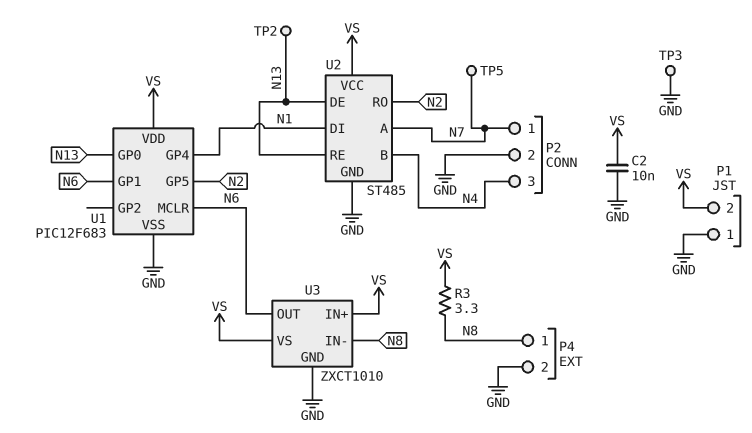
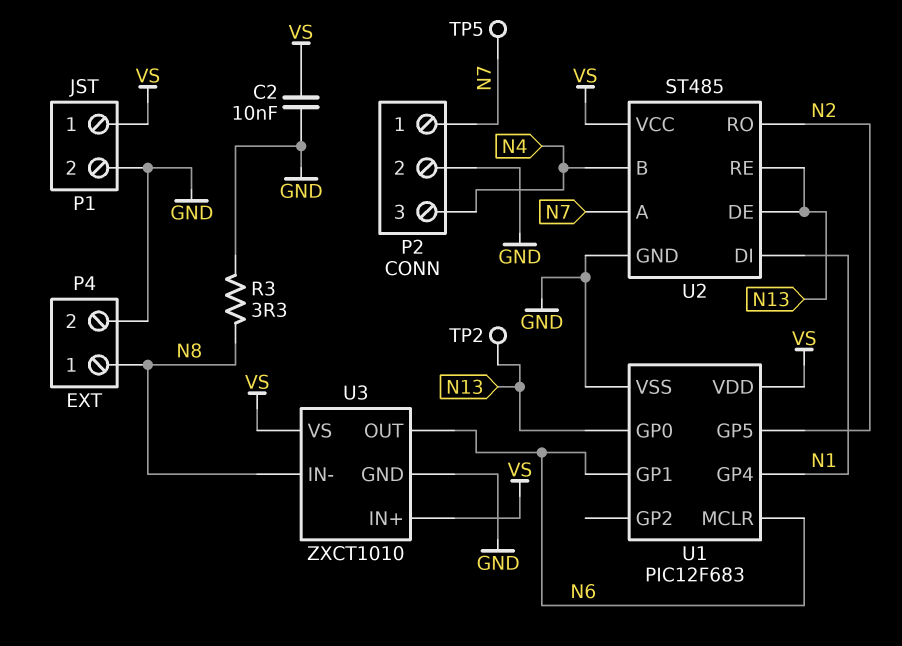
P1 pin 1: GND -> VS
P1 pin 2: VS -> GND
R3: 3.3 (N8, VS) -> 3.3 (GND, N8)
TP3: test point (GND) -> none

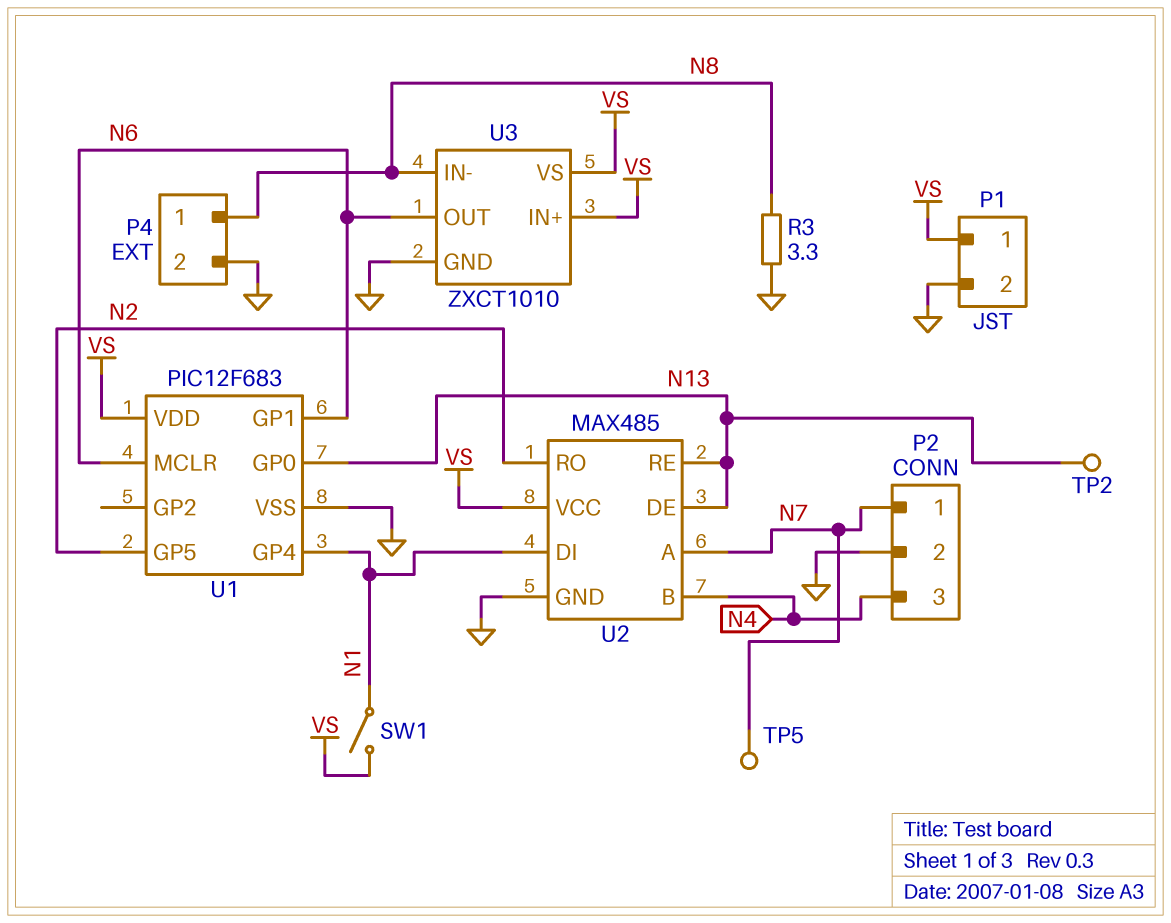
C2: 10nF (GND, VS) -> none
SW1: none -> switch (N1, VS)
U2: ST485 -> MAX485

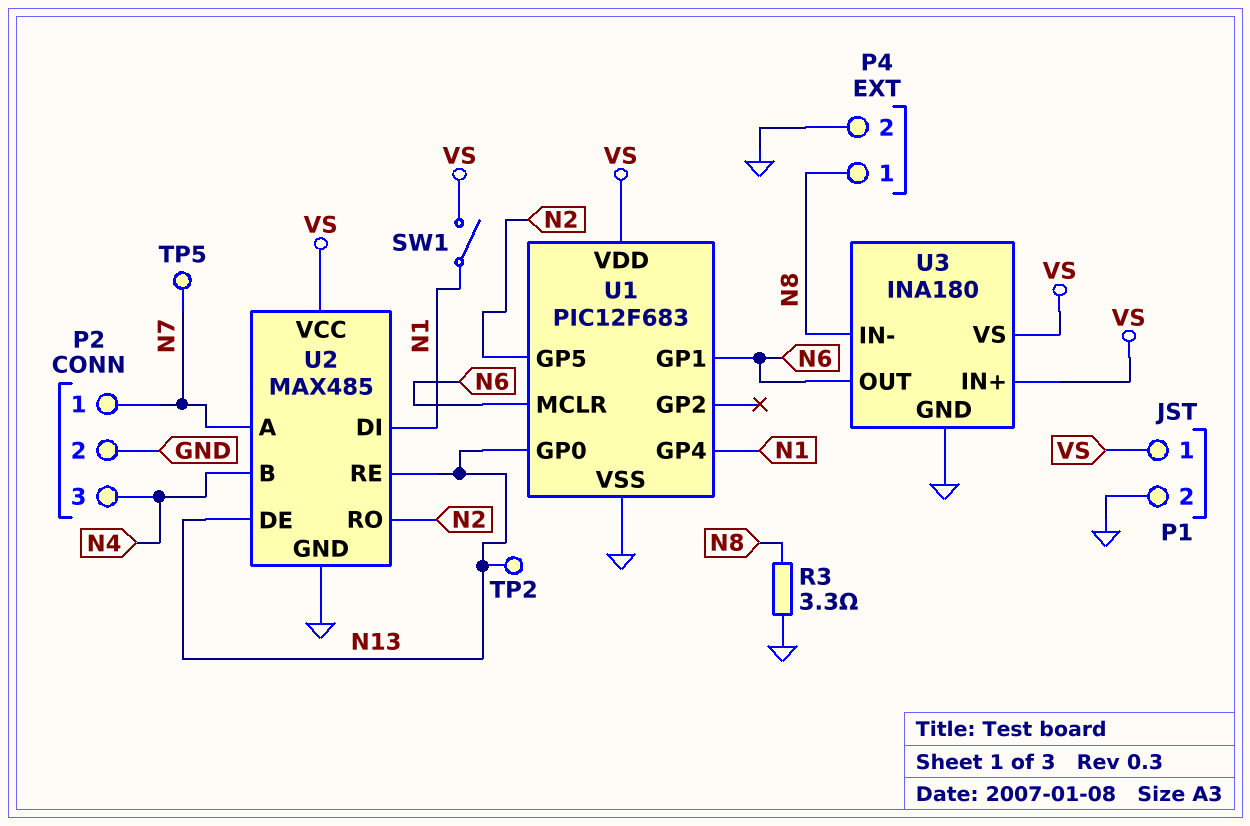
U3: ZXCT1010 -> INA180

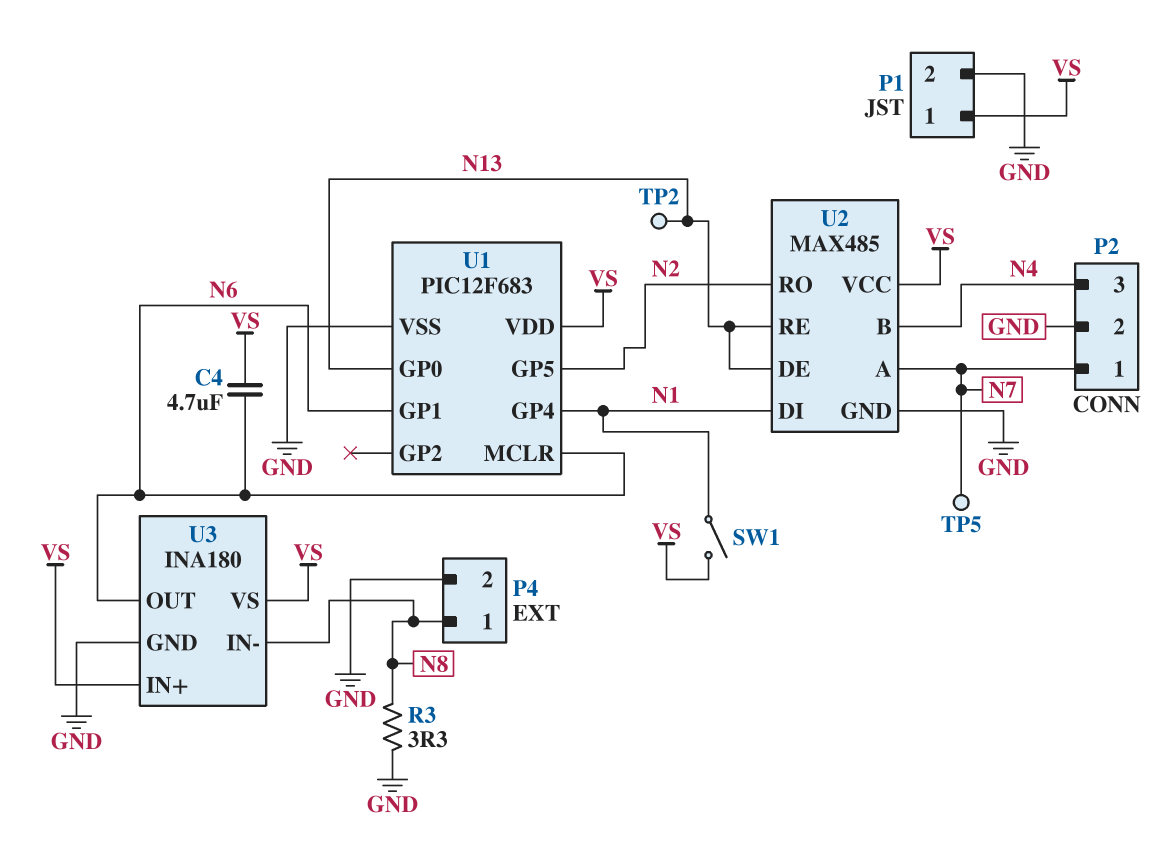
C4: none -> 4.7uF (N6, VS)

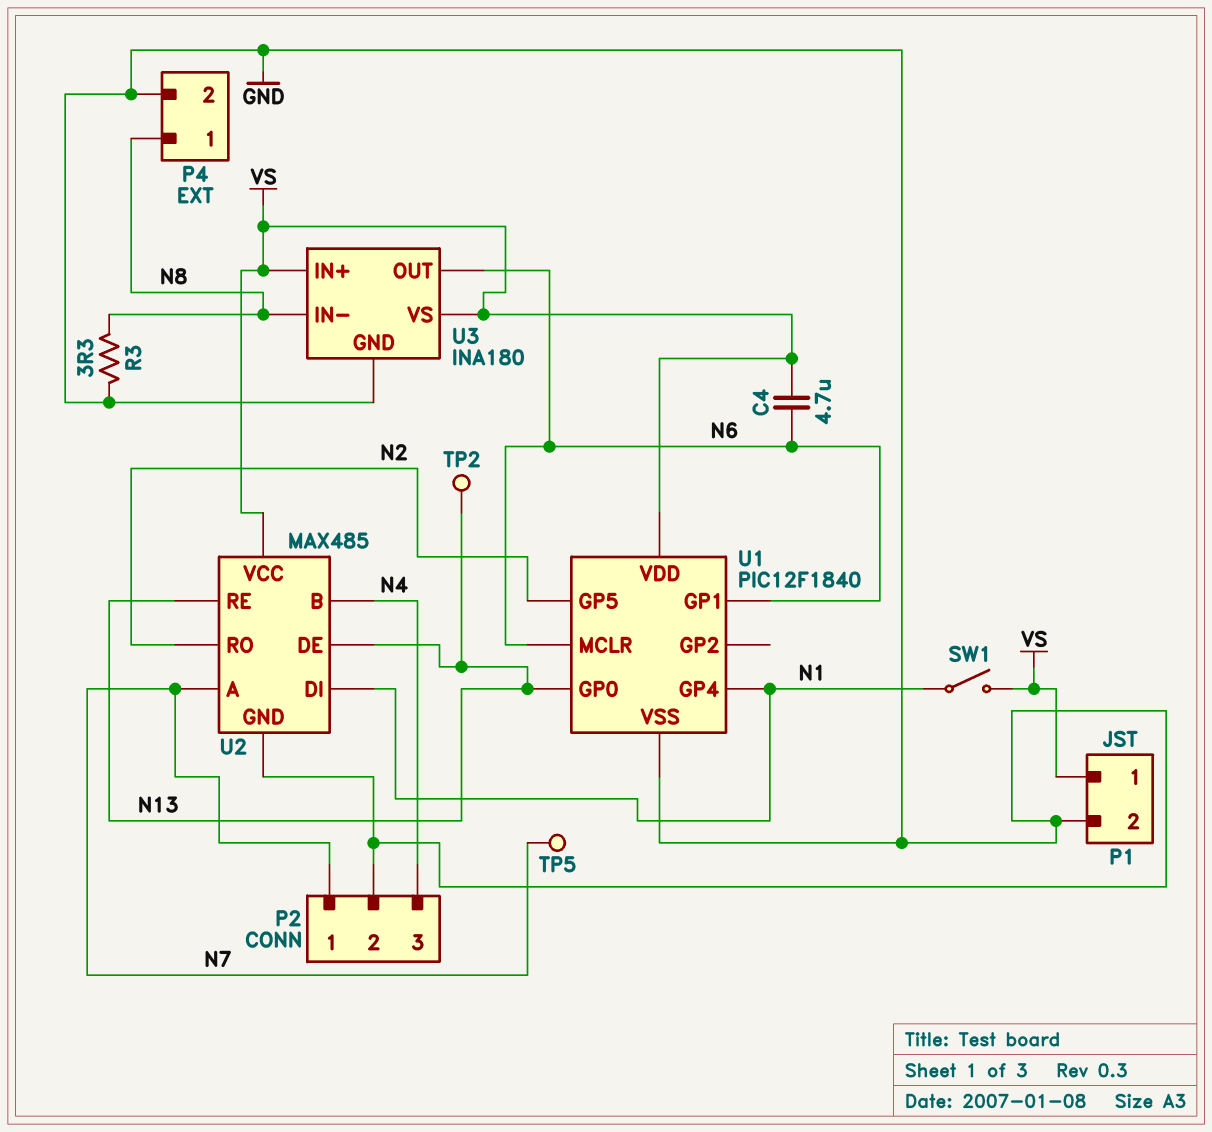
U1: PIC12F683 -> PIC12F1840

